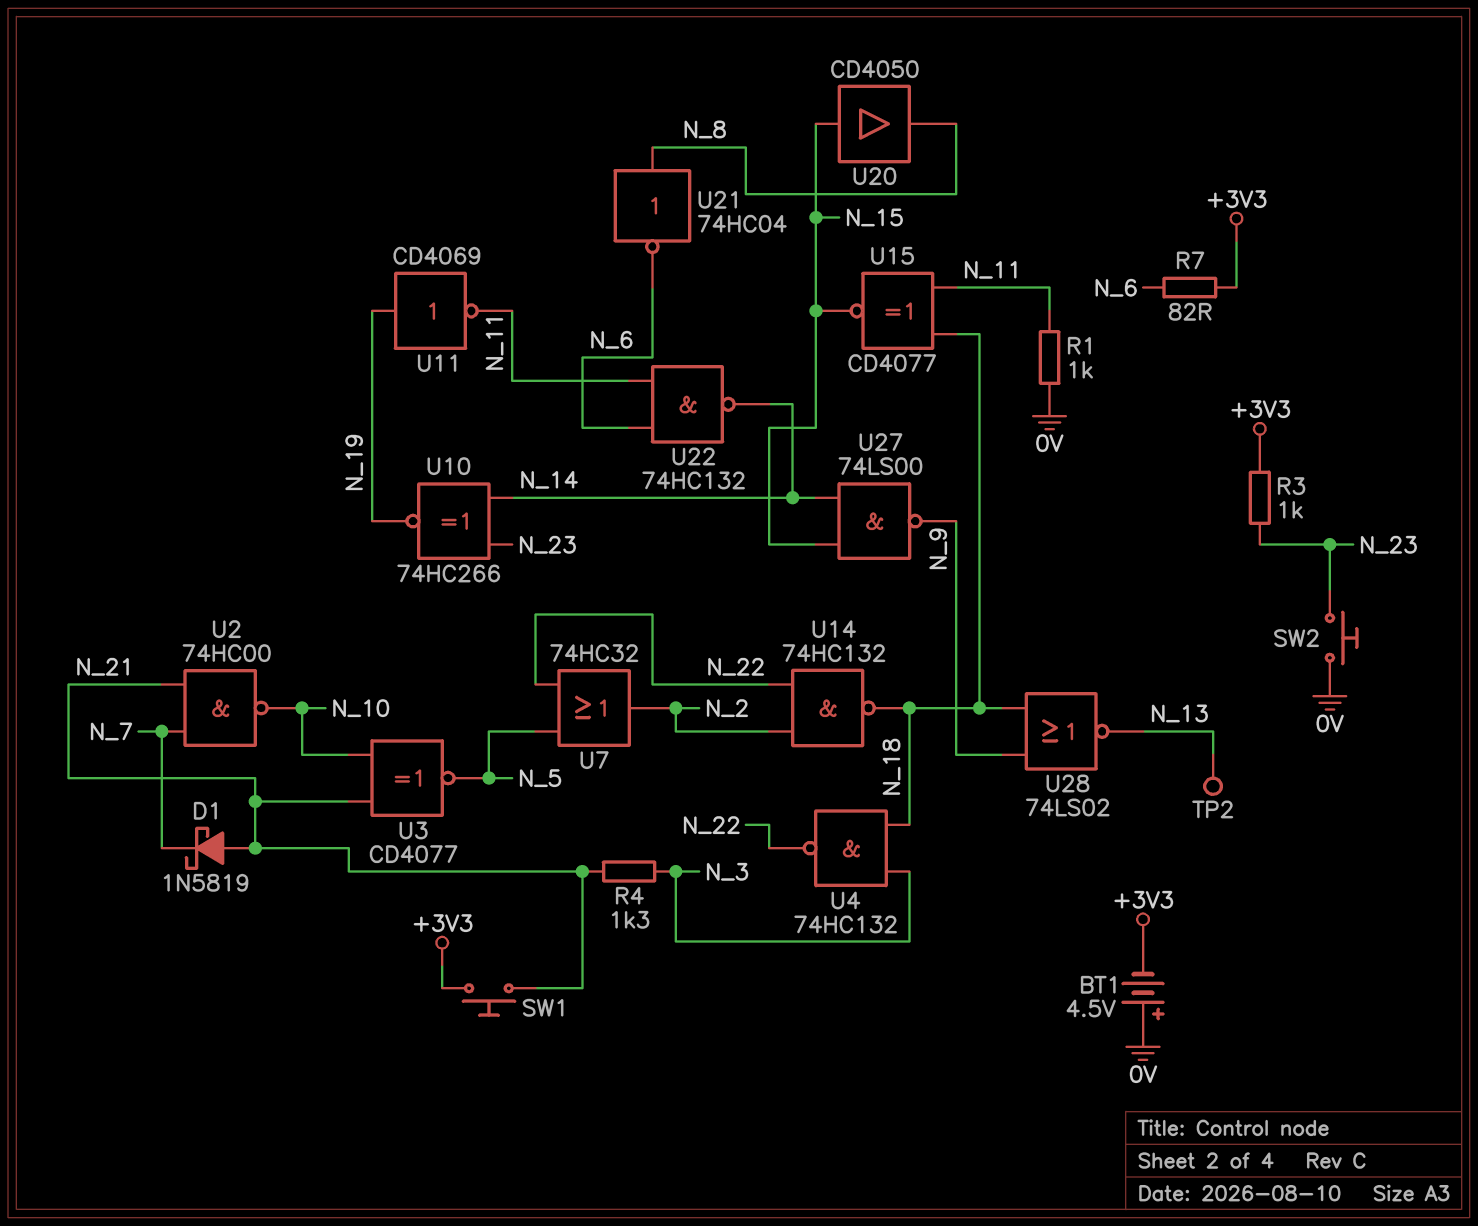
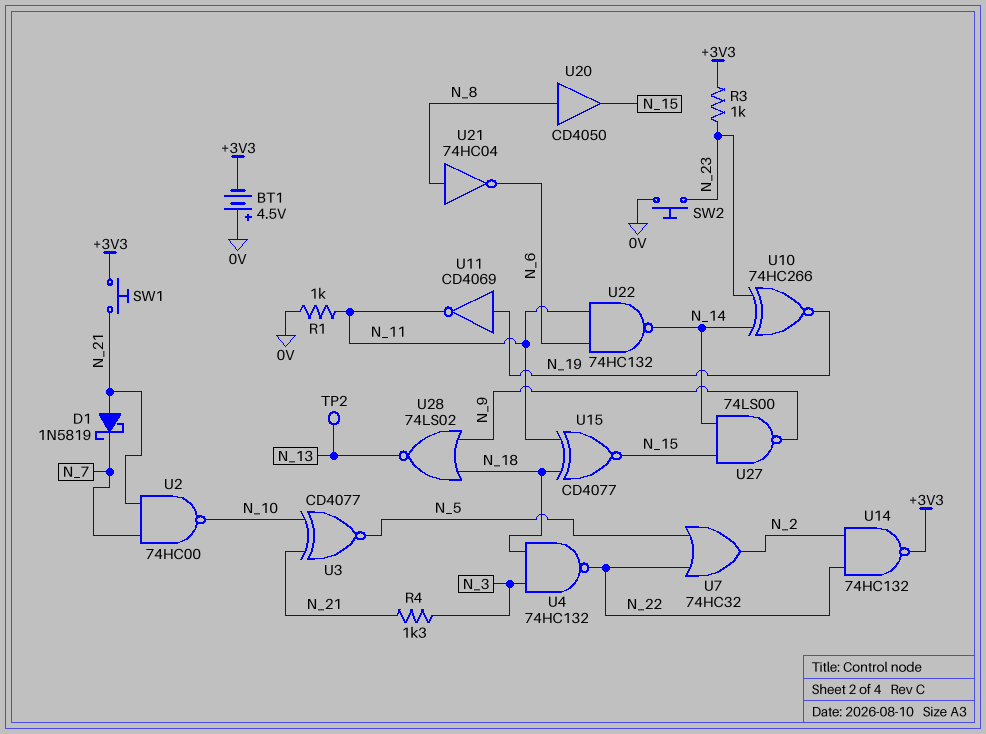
R7: 82 (+3V3, N_6) -> none
U14: NAND 74HC132 (in N_2, in N_22, out N_18) -> NAND 74HC132 (in N_2, in N_22, out +3V3)
U20: buffer CD4050 (in N_15, out N_8) -> buffer CD4050 (in N_8, out N_15)

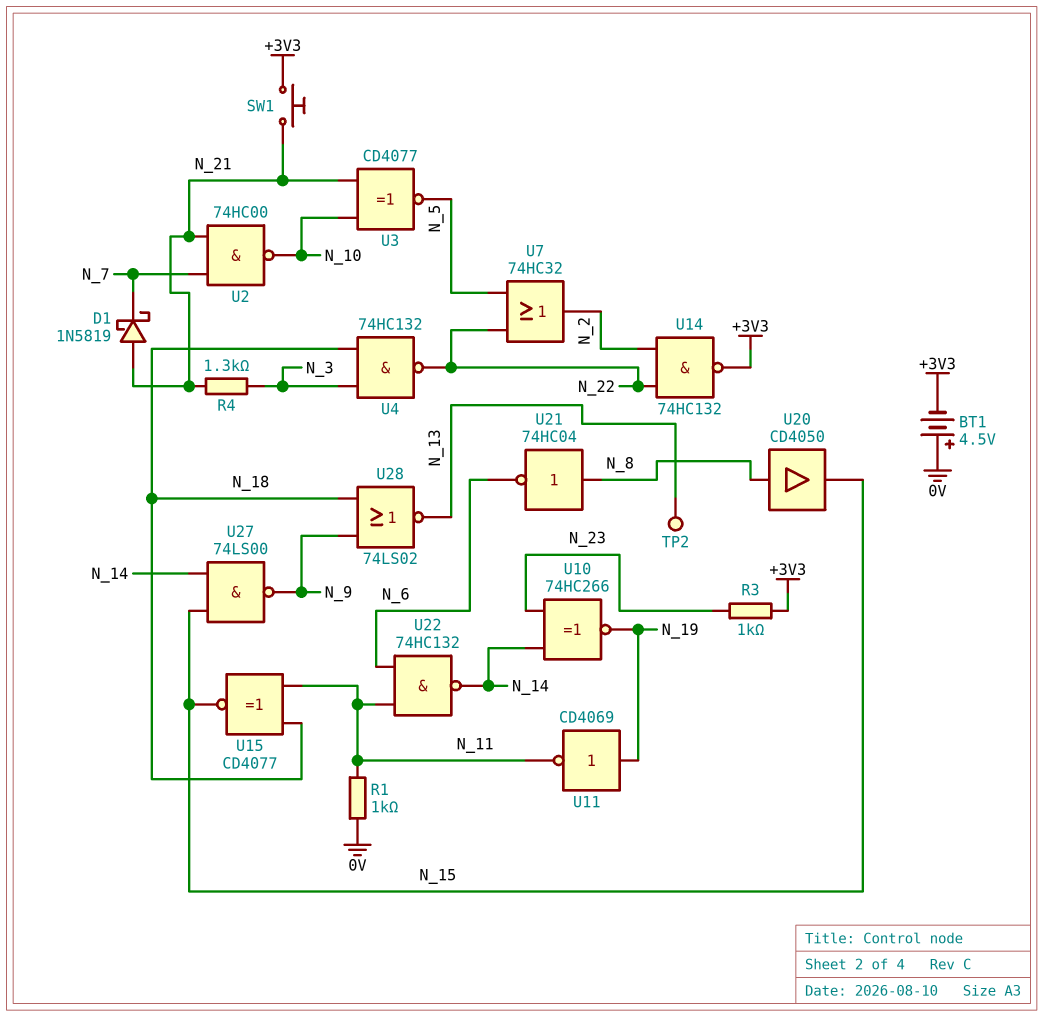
SW2: button (0V, N_23) -> none

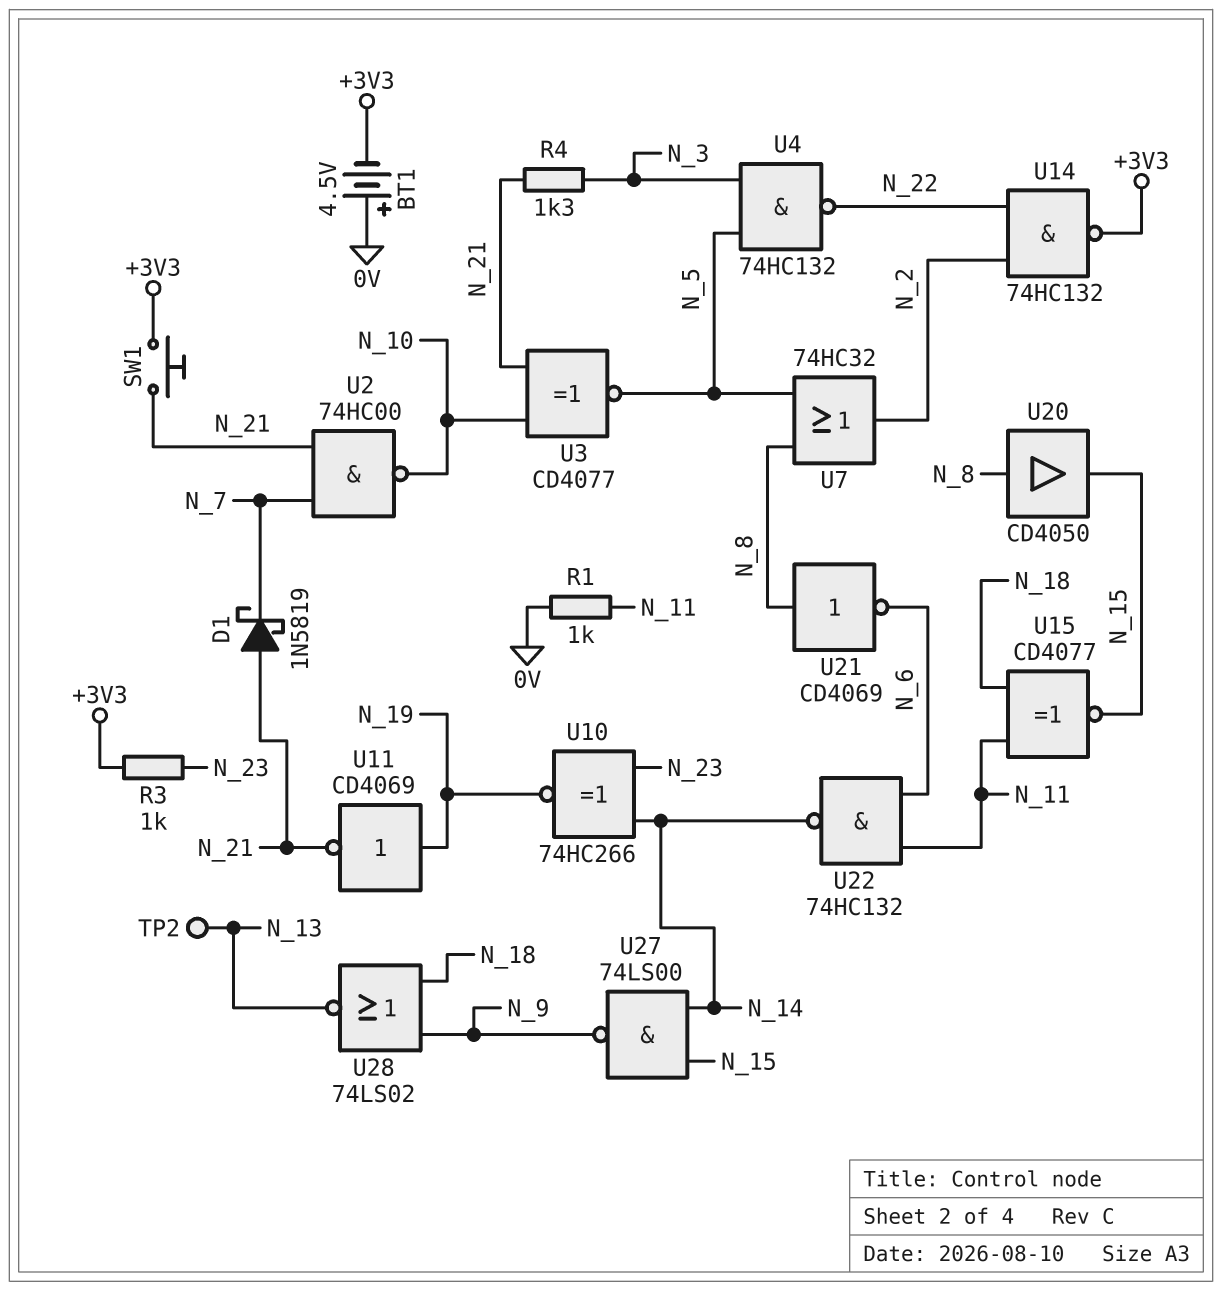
U4: NAND 74HC132 (in N_3, in N_18, out N_22) -> NAND 74HC132 (in N_3, in N_5, out N_22)
U7: OR 74HC32 (in N_5, in N_22, out N_2) -> OR 74HC32 (in N_5, in N_8, out N_2)
U11: NOT CD4069 (in N_19, out N_11) -> NOT CD4069 (in N_19, out N_21)
U21: NOT 74HC04 (in N_8, out N_6) -> NOT CD4069 (in N_8, out N_6)

